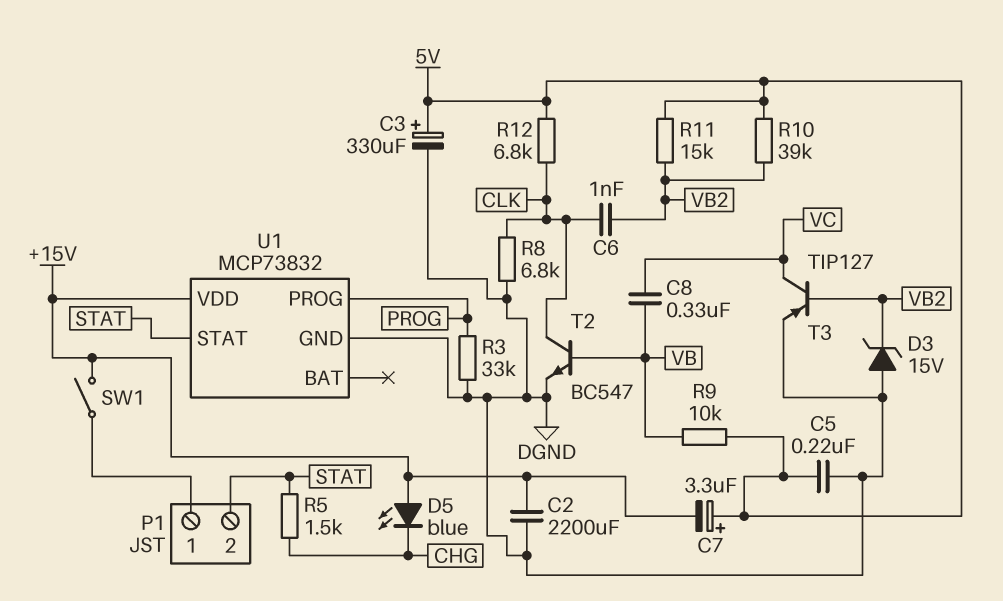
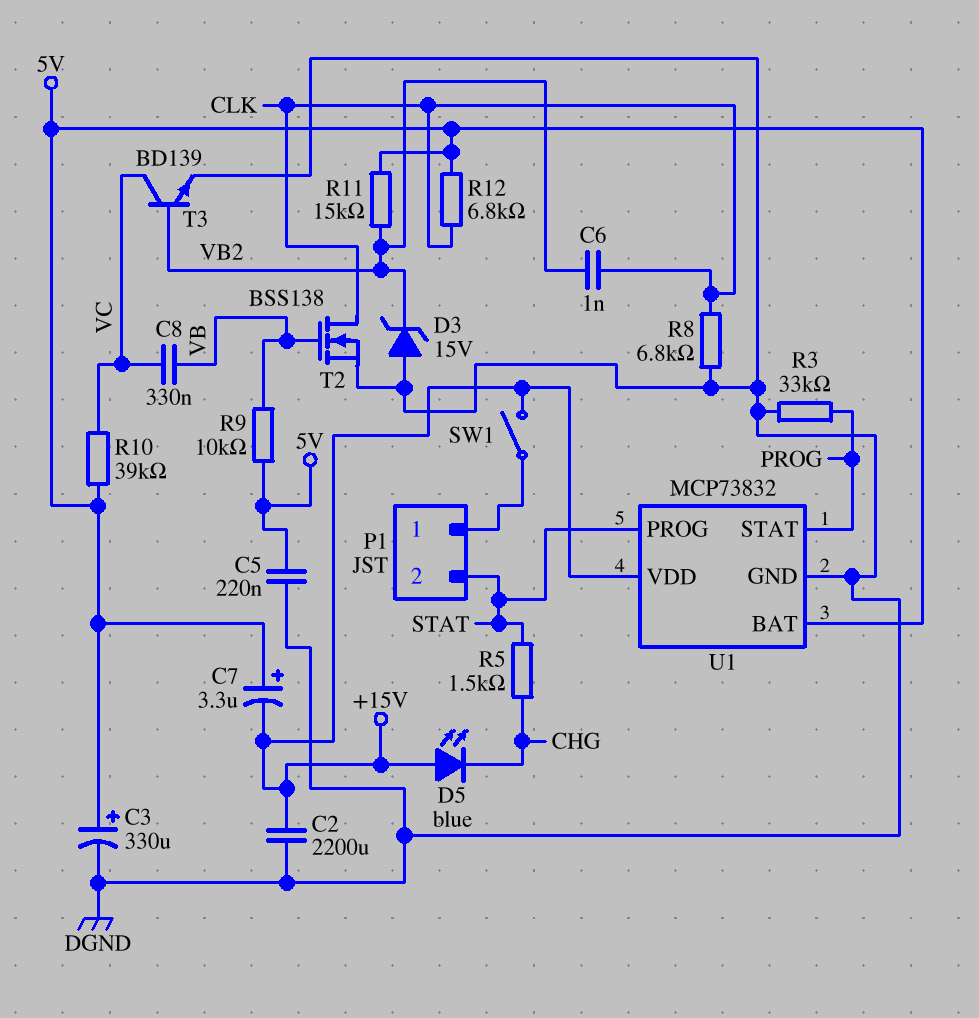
R10: 39k (5V, VB2) -> 39k (5V, VC)
T2: NPN BC547 (B VB, C CLK, E DGND) -> NMOS BSS138 (G VB, D CLK, S DGND)
T3: PNP TIP127 (B VB2, C VC, E DGND) -> NPN BD139 (B VB2, C VC, E DGND)
U1 pin BAT: none -> 5V
U1 pin PROG: PROG -> STAT
U1 pin STAT: STAT -> PROG

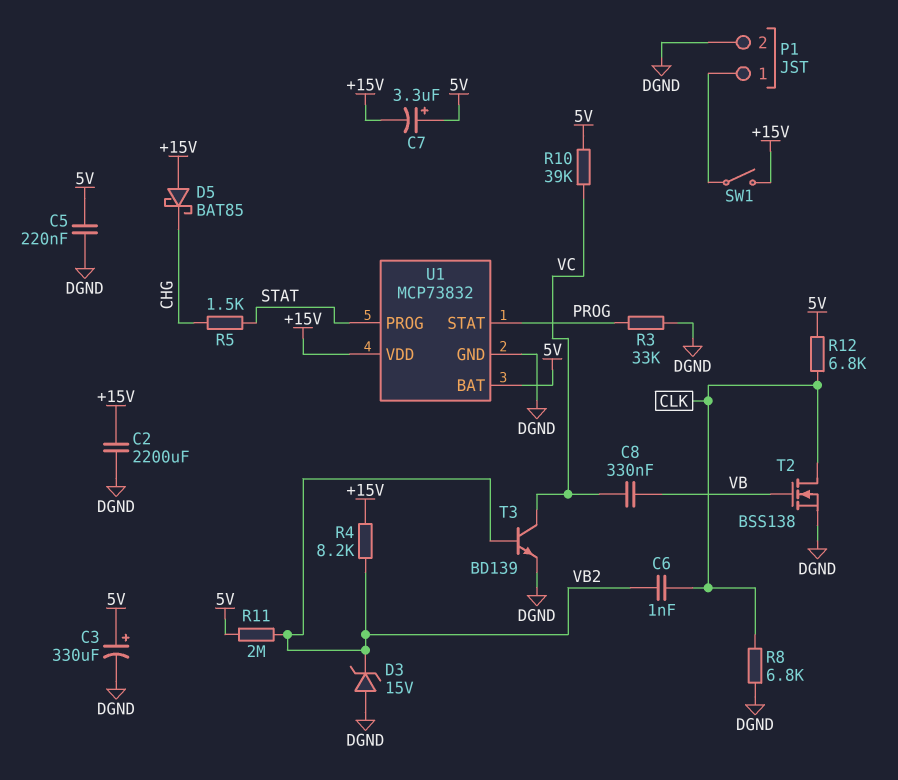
D5: LED blue (A +15V, K CHG) -> schottky BAT85 (A +15V, K CHG)
P1 pin 2: STAT -> DGND
R4: none -> 8.2k (+15V, VB2)
R9: 10k (5V, VB) -> none
R11: 15k (5V, VB2) -> 2M (5V, VB2)

